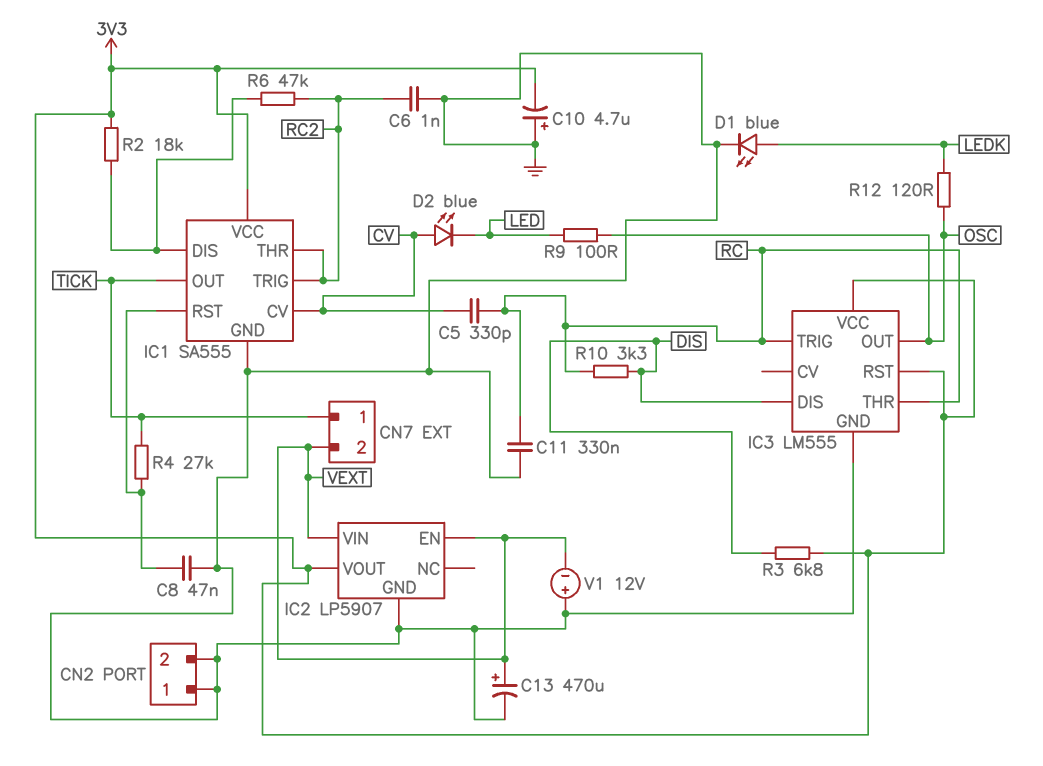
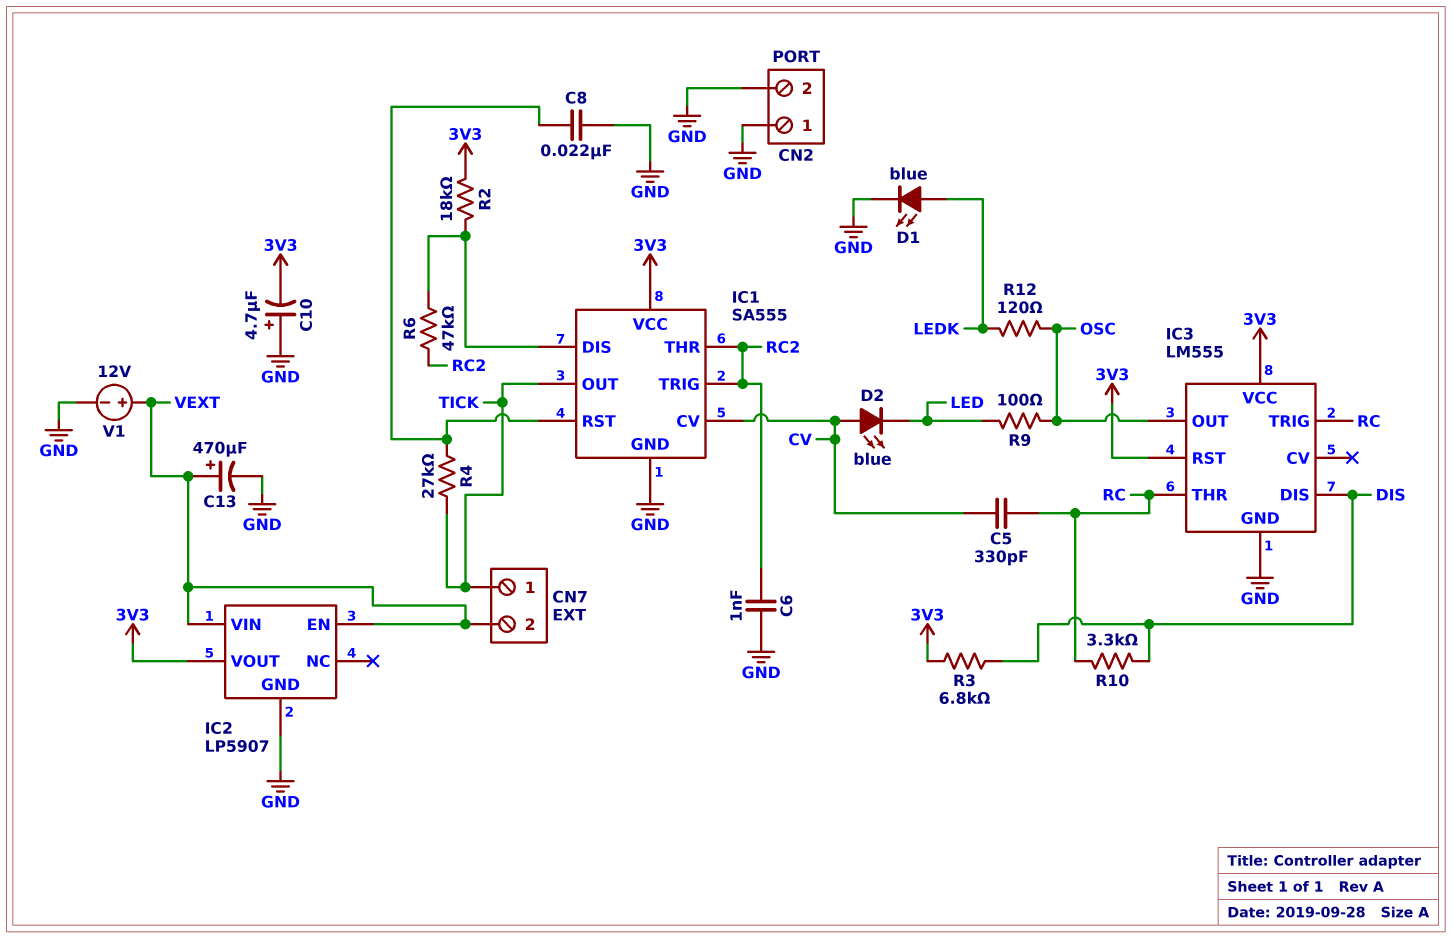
C8: 47nF (GND, IC1/RST) -> 22nF (GND, IC1/RST)
C11: 330nF (GND, RC) -> none
V1: 12V (plus GND, minus VEXT) -> 12V (plus VEXT, minus GND)

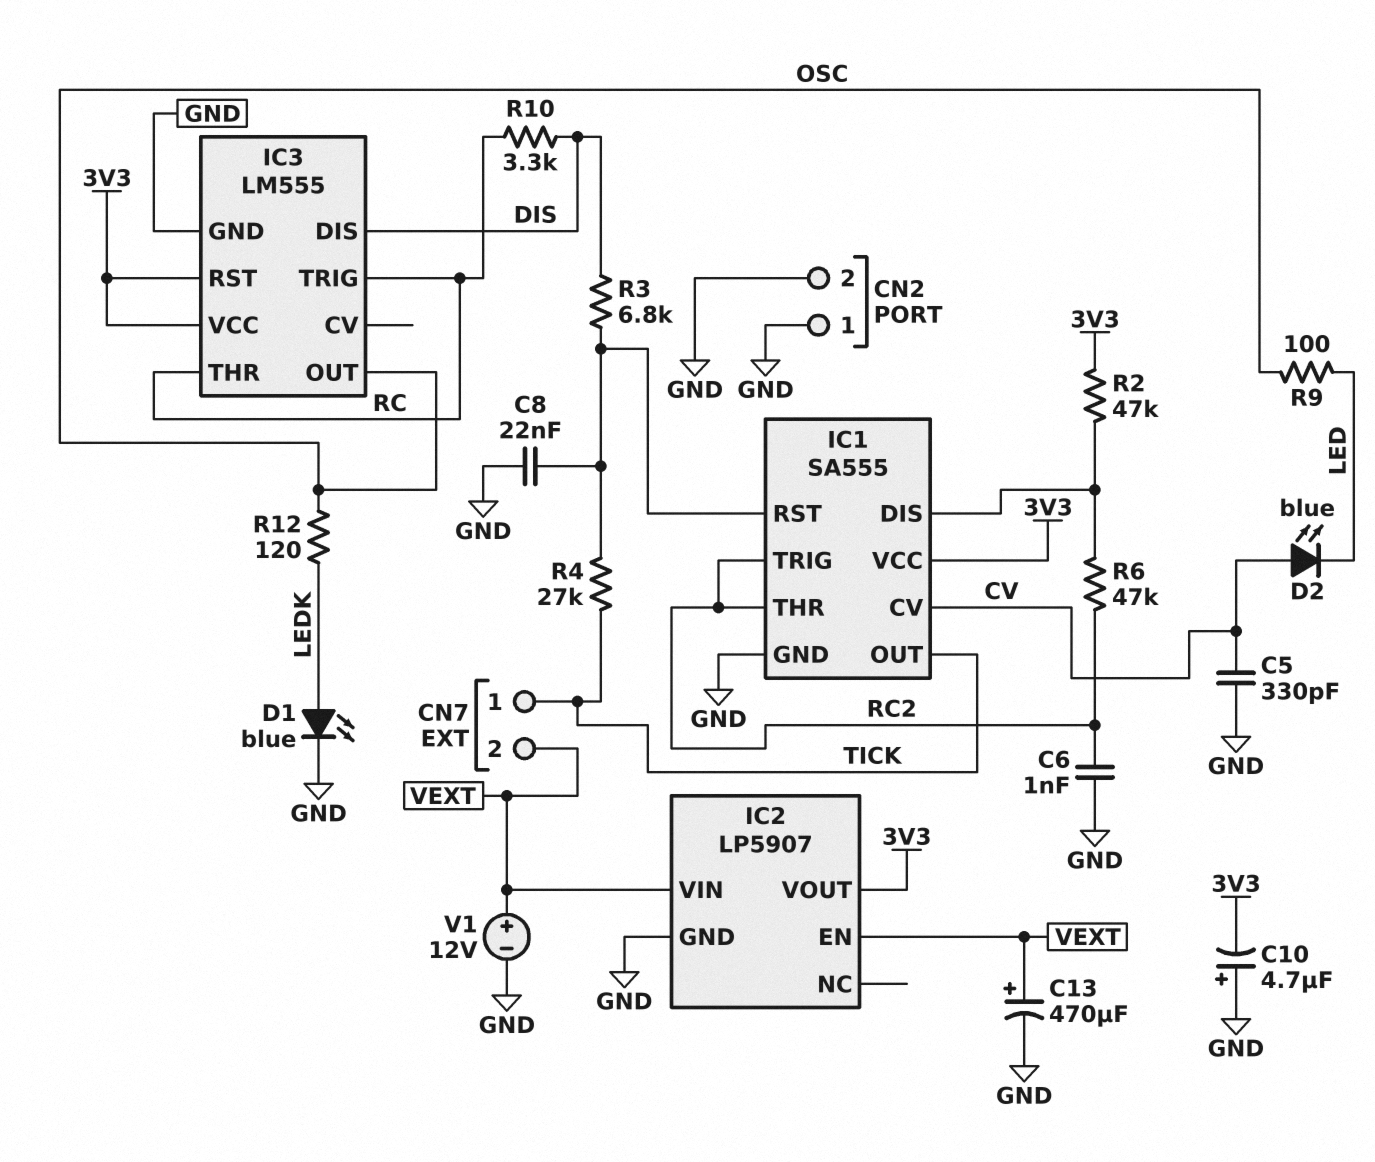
C5: 330pF (CV, RC) -> 330pF (CV, GND)
R2: 18k (3V3, IC1/DIS) -> 47k (3V3, IC1/DIS)
R3: 6.8k (3V3, DIS) -> 6.8k (DIS, IC1/RST)

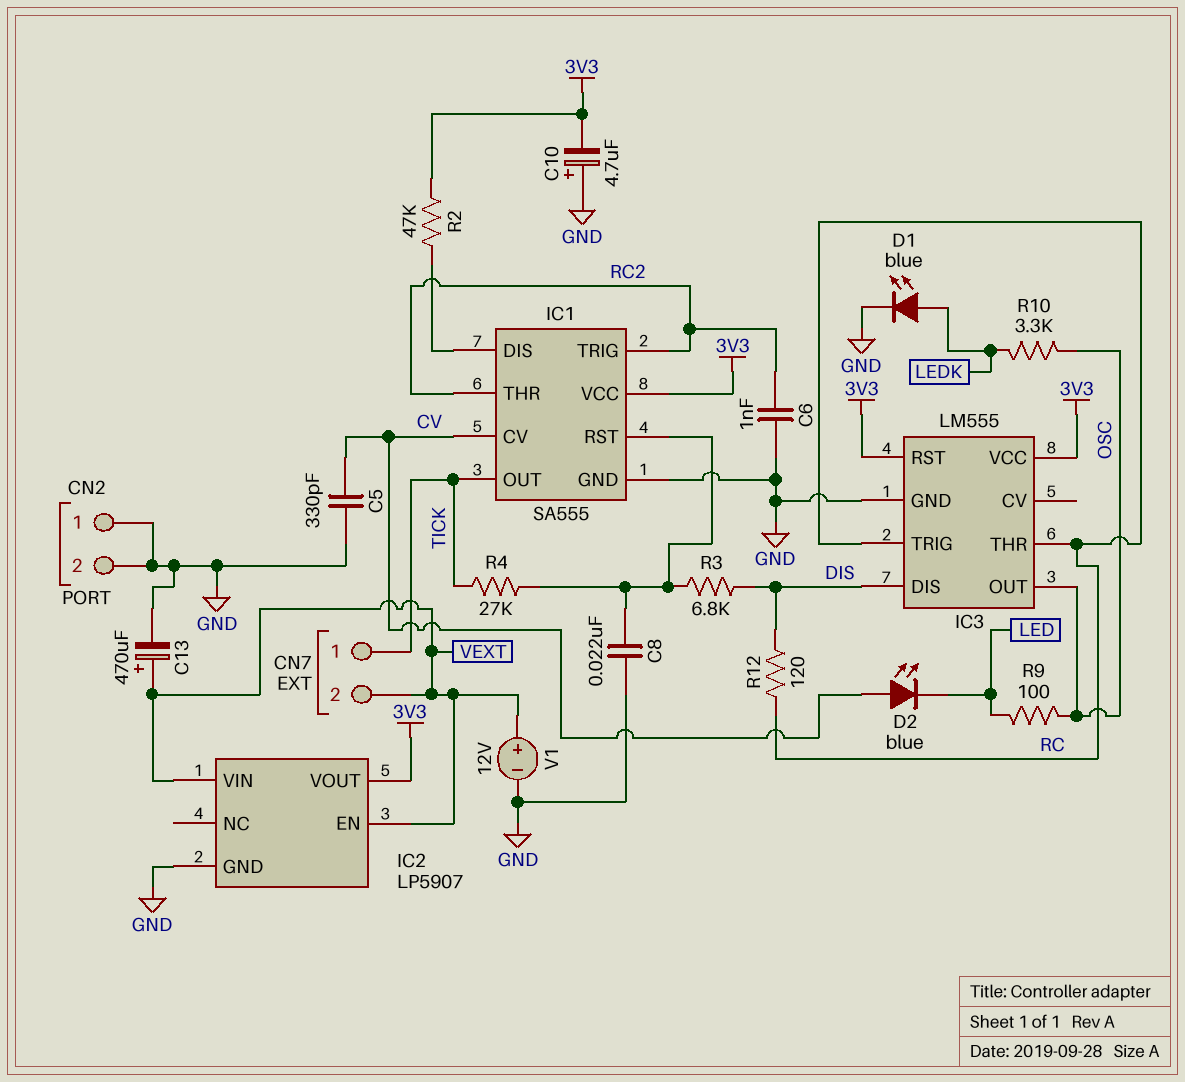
R6: 47k (IC1/DIS, RC2) -> none
R10: 3.3k (DIS, RC) -> 3.3k (LEDK, OSC)
R12: 120 (LEDK, OSC) -> 120 (DIS, RC)

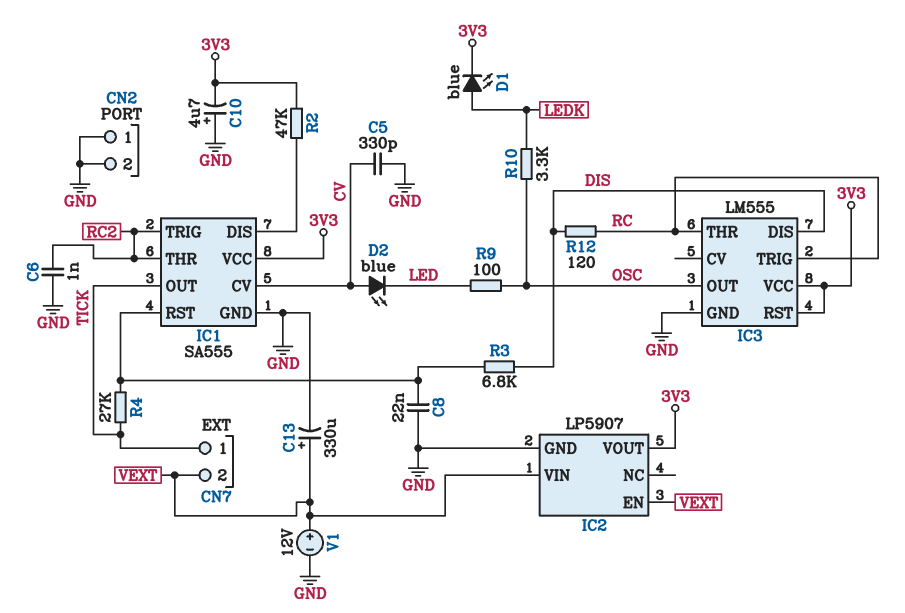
C13: 470uF (plus VEXT, minus GND) -> 330uF (plus VEXT, minus GND)
D1: LED blue (A LEDK, K GND) -> LED blue (A LEDK, K 3V3)

